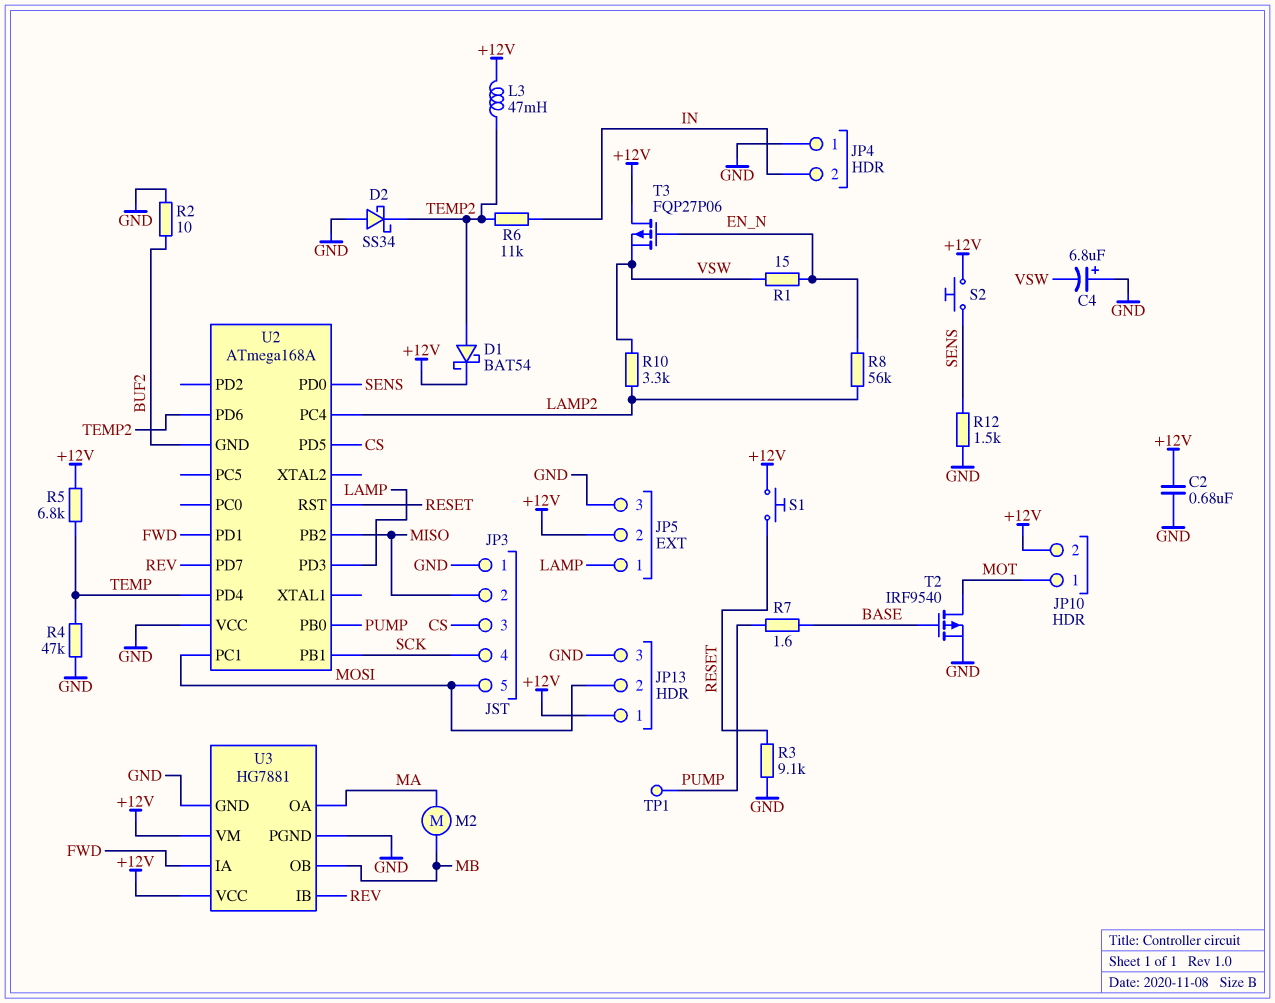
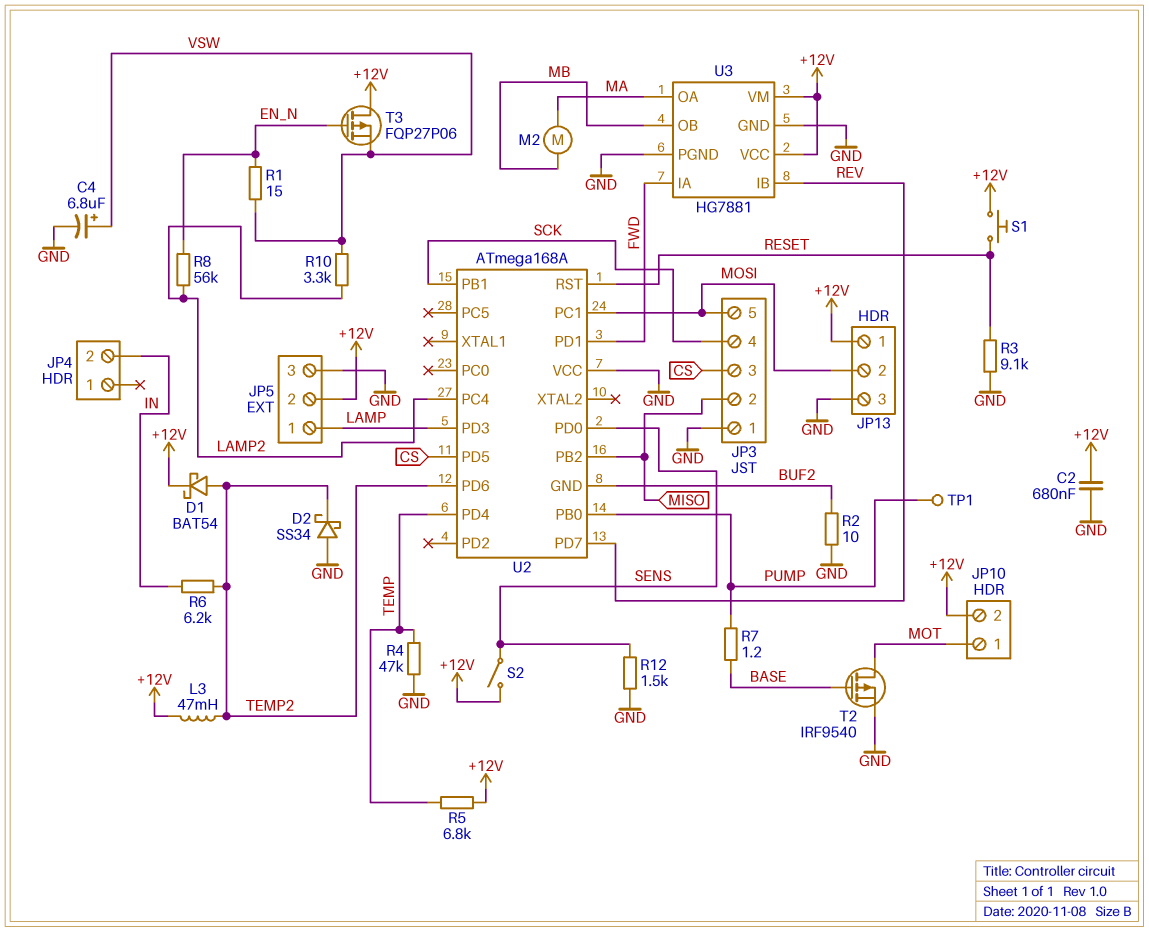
C4: 6.8uF (plus GND, minus VSW) -> 6.8uF (plus VSW, minus GND)
JP4 pin 1: GND -> none
R6: 11k (IN, TEMP2) -> 6.2k (IN, TEMP2)
R7: 1.6 (BASE, PUMP) -> 1.2 (BASE, PUMP)
S2: button (+12V, SENS) -> switch (+12V, SENS)

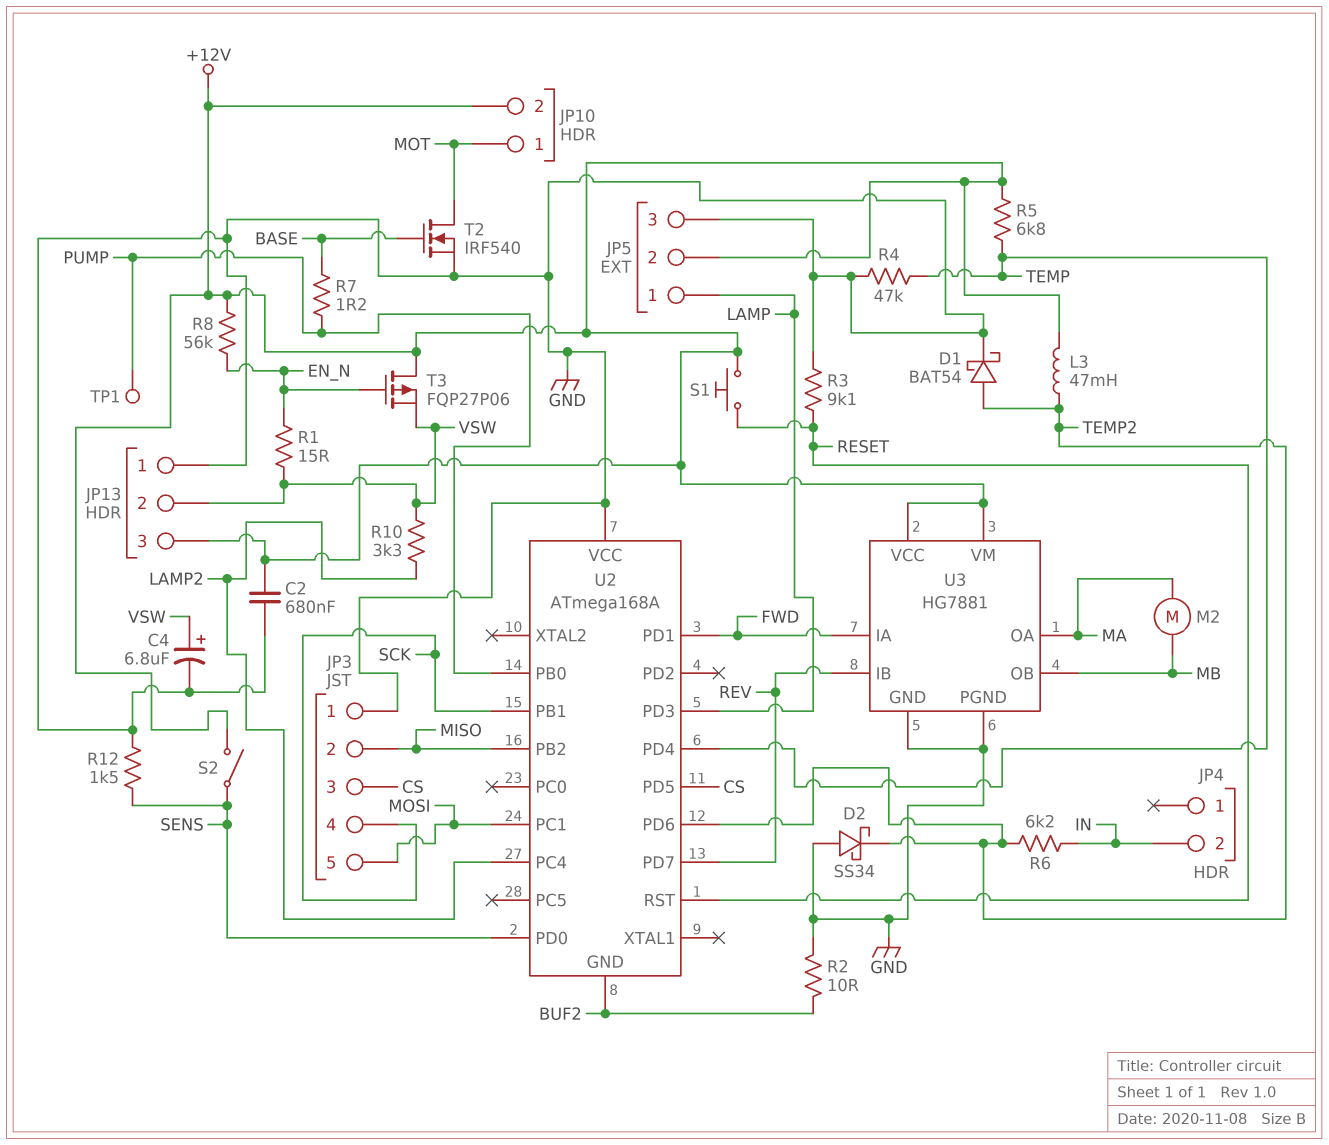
D1: schottky BAT54 (A TEMP2, K +12V) -> schottky BAT54 (A TEMP2, K GND)
JP13 pin 1: +12V -> GND
JP13 pin 2: MOSI -> VSW
JP13 pin 3: GND -> +12V
R8: 56k (EN_N, LAMP2) -> 56k (+12V, EN_N)
T2: PMOS IRF9540 (G BASE, D MOT, S GND) -> NMOS IRF540 (G BASE, D MOT, S GND)

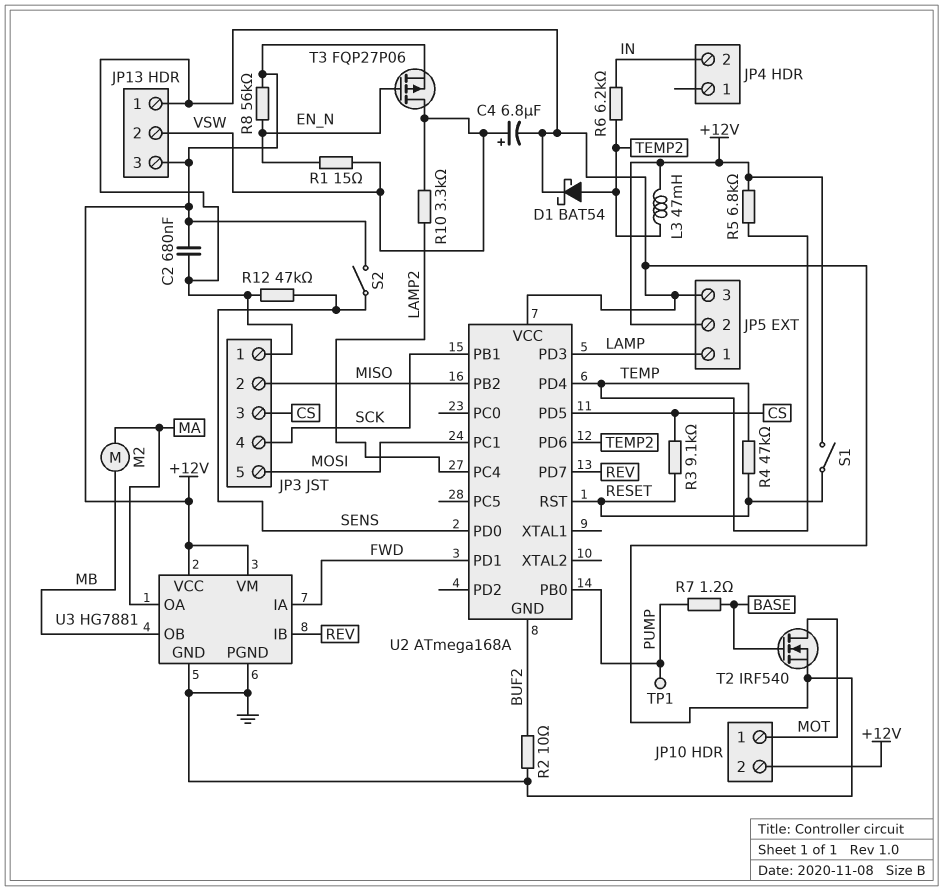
D2: schottky SS34 (A GND, K TEMP2) -> none
R3: 9.1k (GND, RESET) -> 9.1k (CS, RESET)
R4: 47k (GND, TEMP) -> 47k (RESET, TEMP)
R12: 1.5k (GND, SENS) -> 47k (GND, SENS)
S1: button (+12V, RESET) -> switch (+12V, RESET)
T3: PMOS FQP27P06 (G EN_N, D +12V, S VSW) -> PMOS FQP27P06 (G EN_N, D VSW, S +12V)

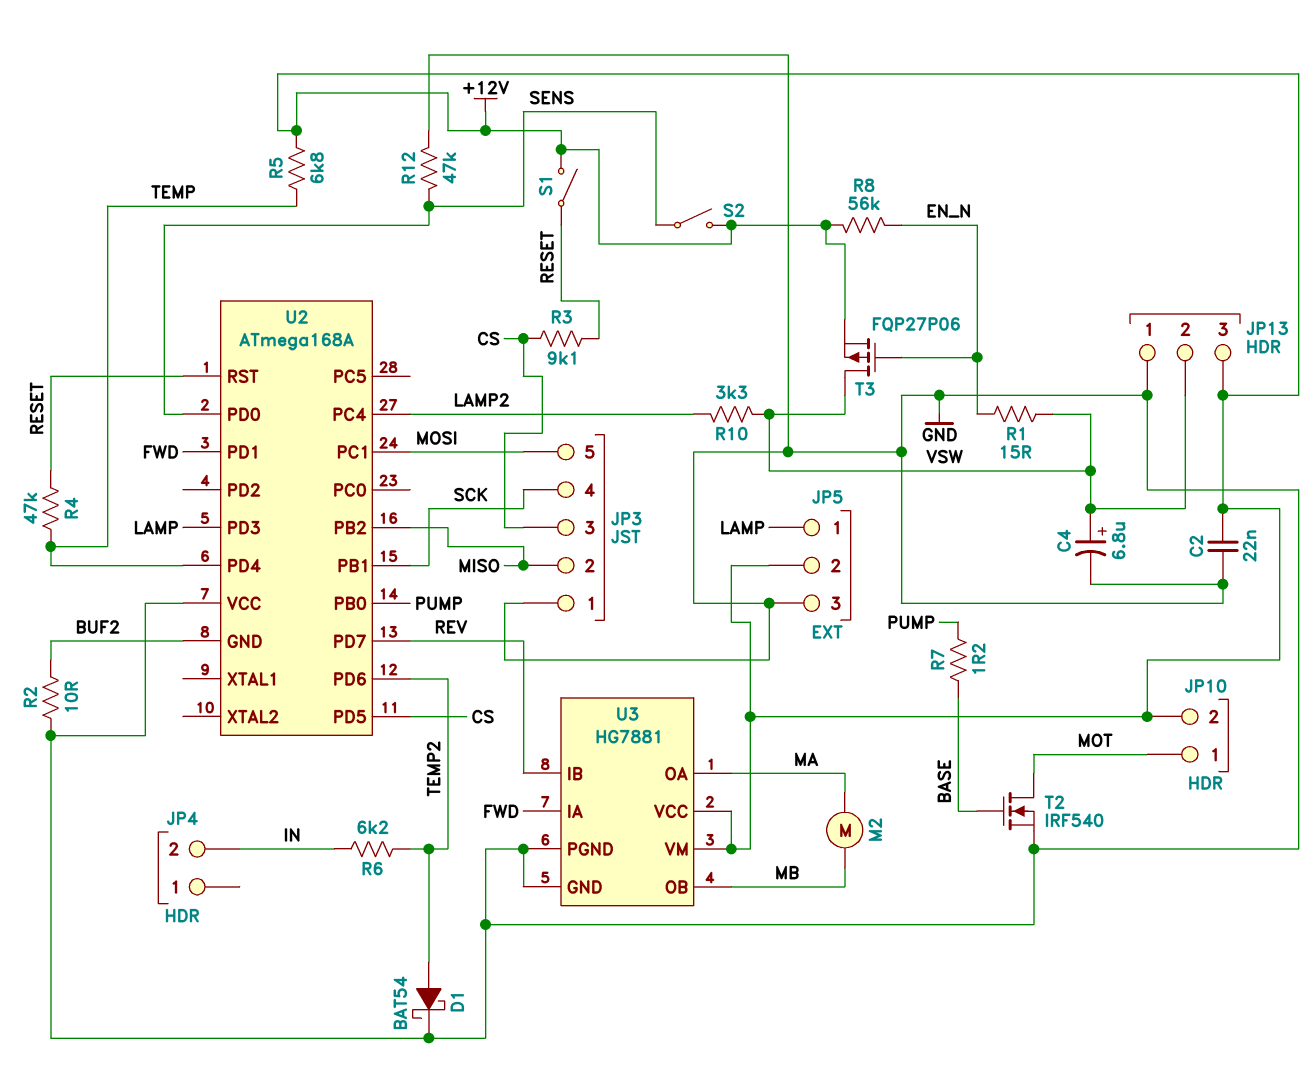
C2: 680nF (+12V, GND) -> 22nF (+12V, GND)
L3: 47mH (+12V, TEMP2) -> none
TP1: test point (PUMP) -> none

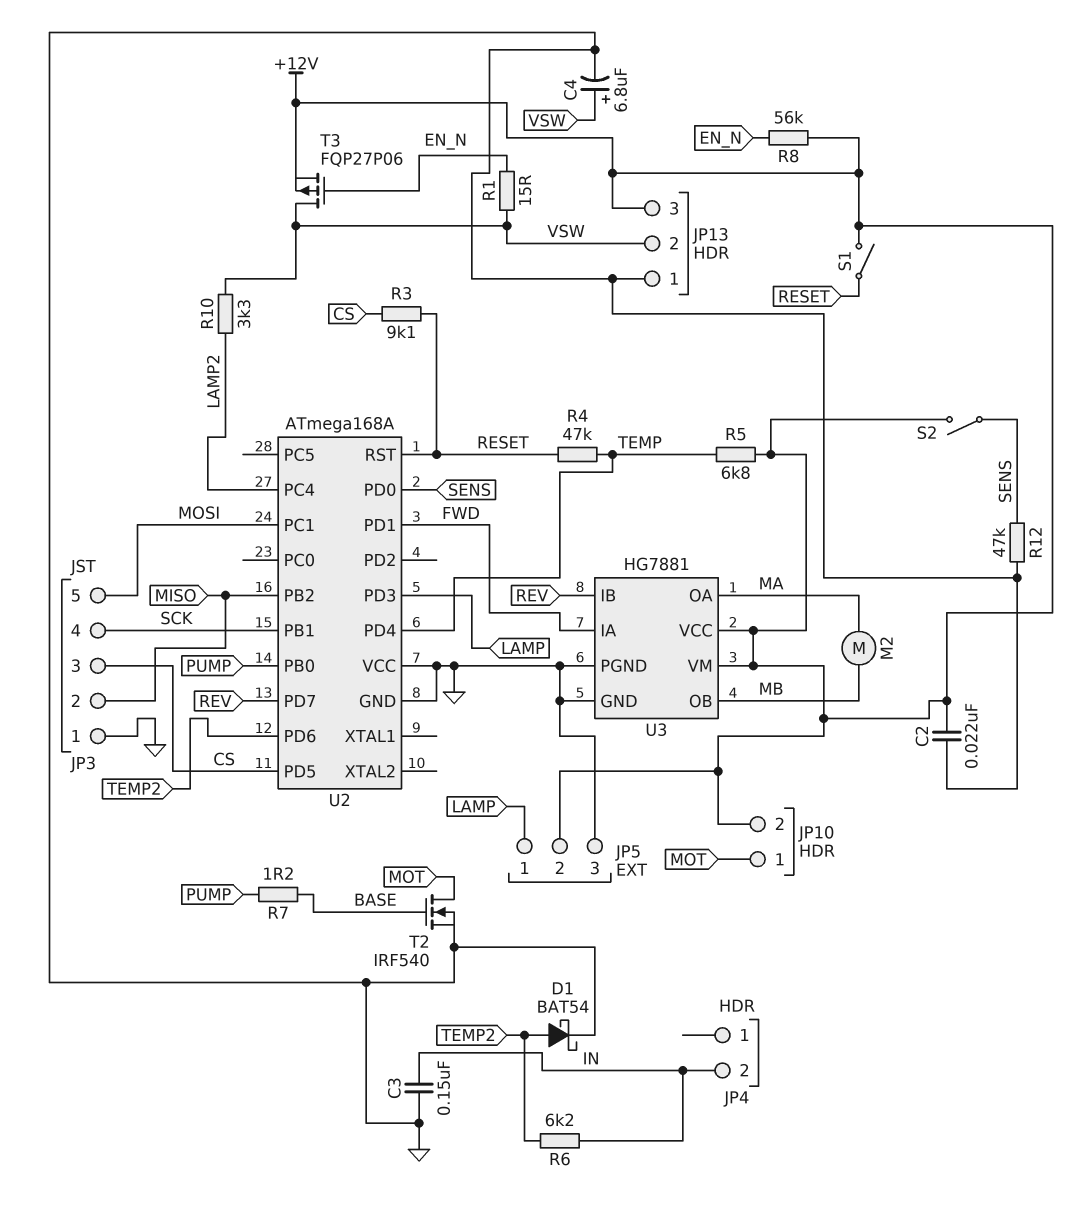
C3: none -> 150nF (GND, IN)
R2: 10 (BUF2, GND) -> none
U2 pin GND: BUF2 -> GND

